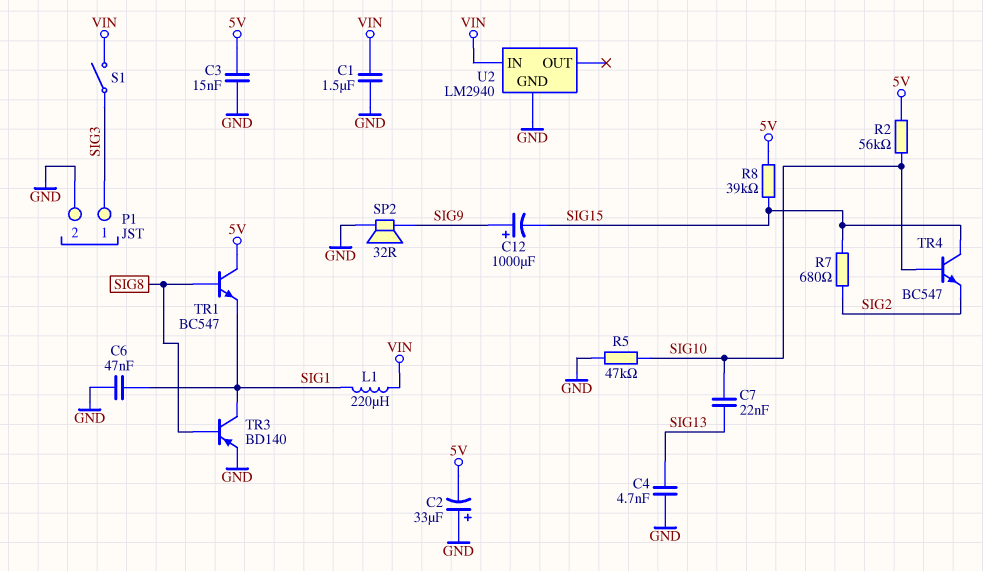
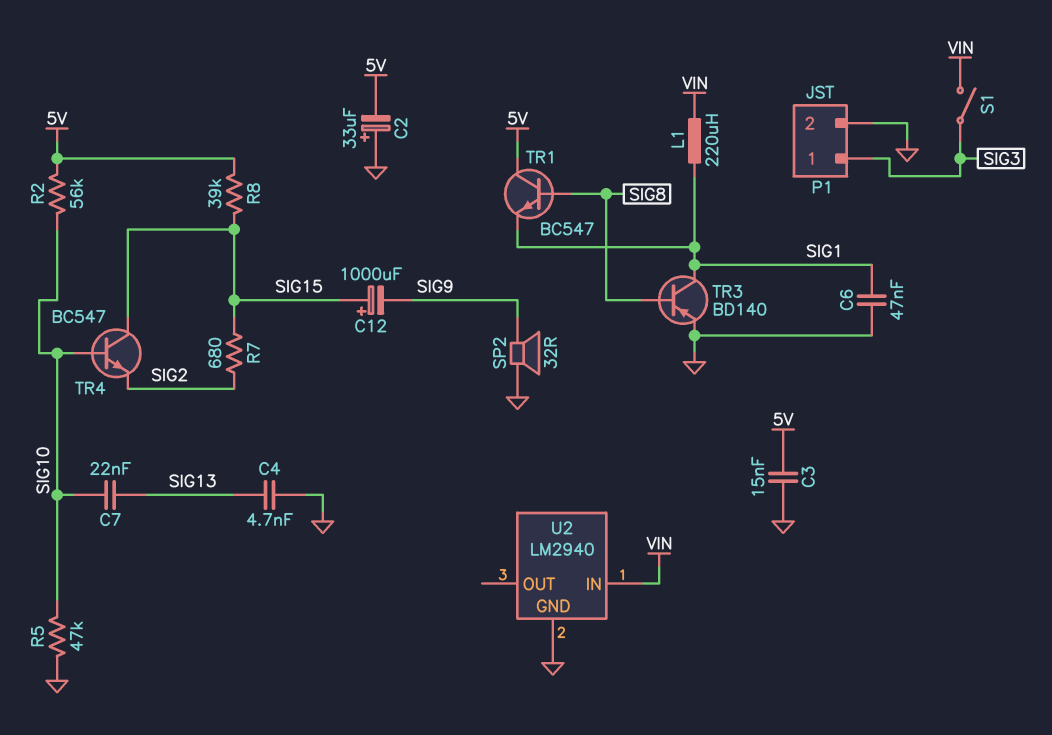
C1: 1.5uF (GND, VIN) -> none
C12: 1000uF (plus SIG9, minus SIG15) -> 1000uF (plus SIG15, minus SIG9)

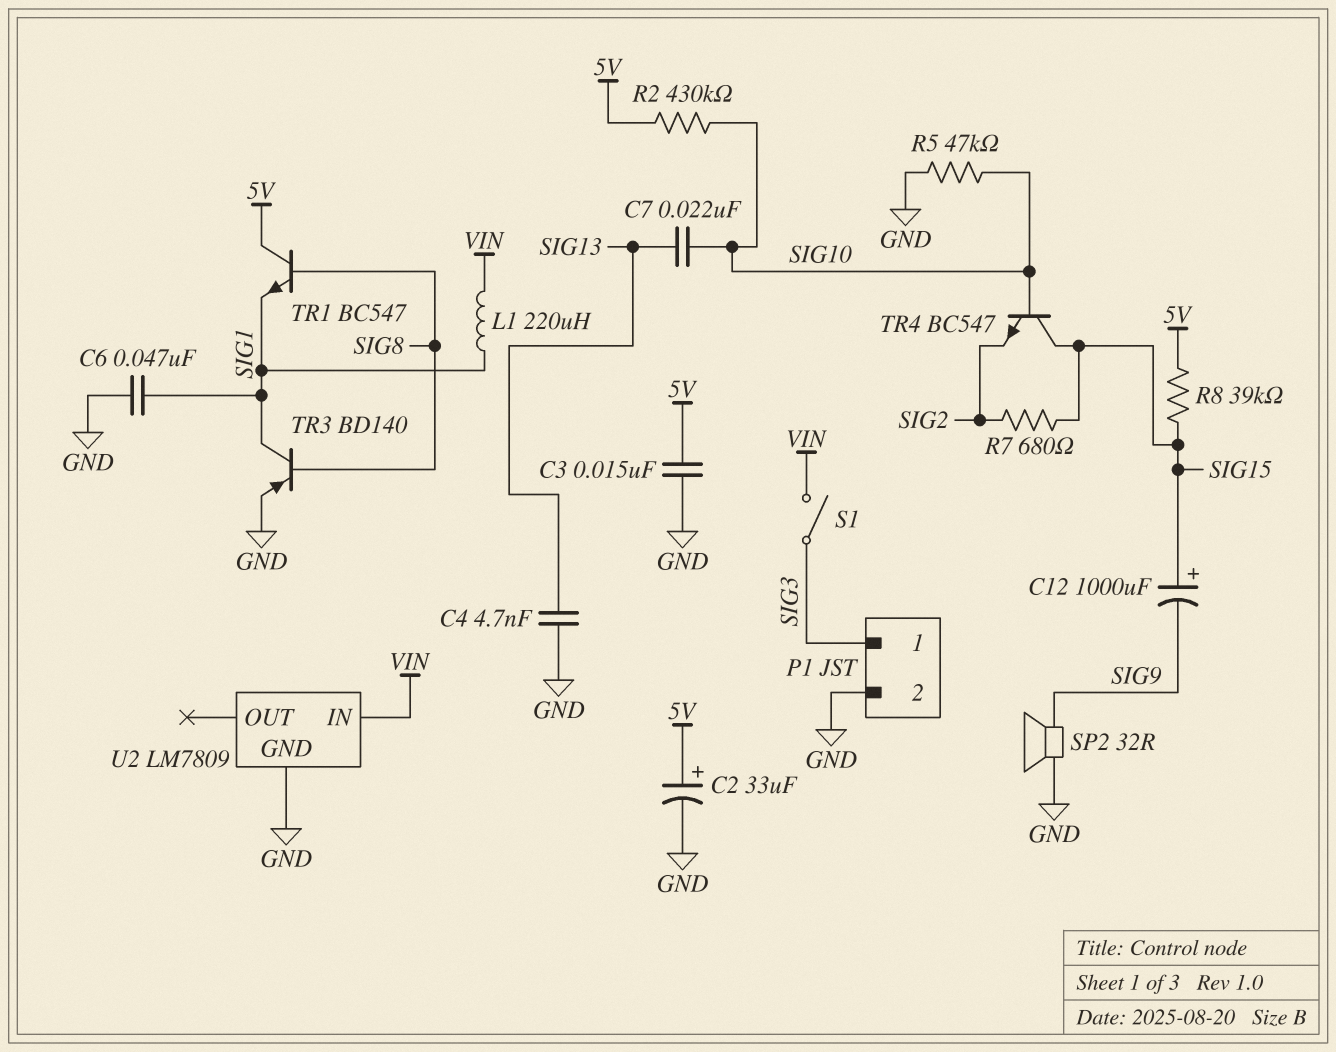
C2: 33uF (plus GND, minus 5V) -> 33uF (plus 5V, minus GND)
R2: 56k (5V, SIG10) -> 430k (5V, SIG10)
U2: LM2940 -> LM7809

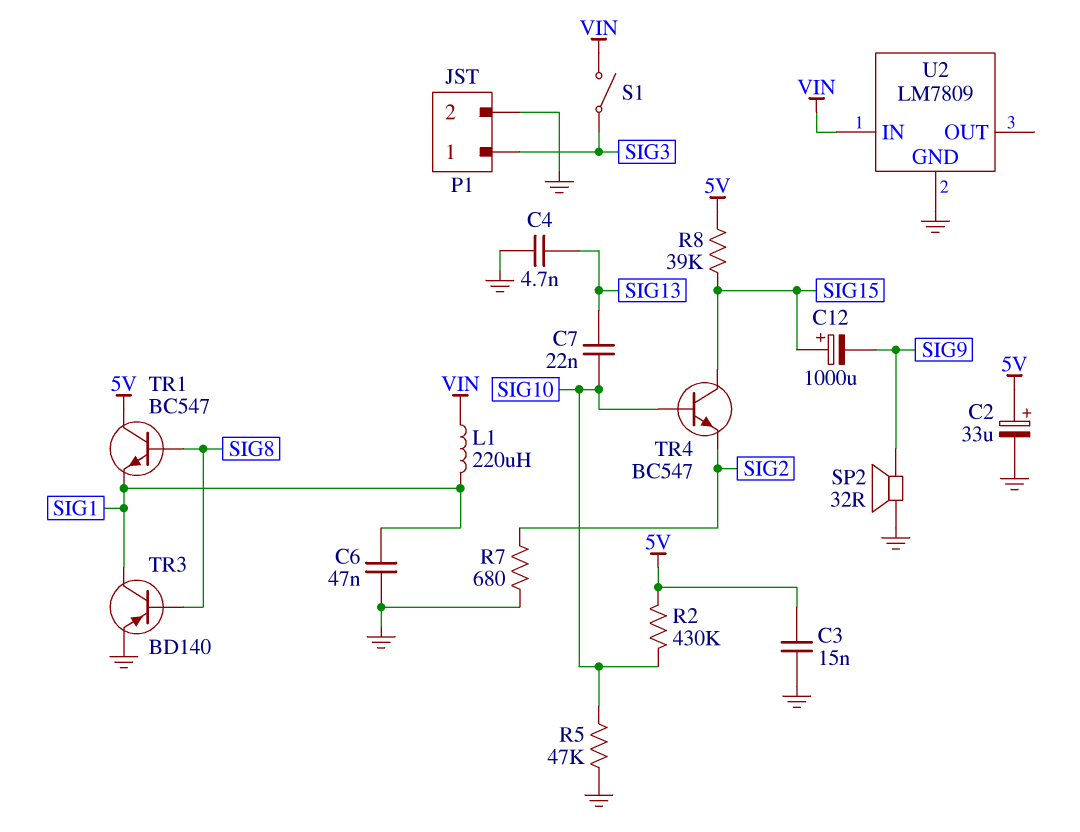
R7: 680 (SIG2, SIG15) -> 680 (GND, SIG2)

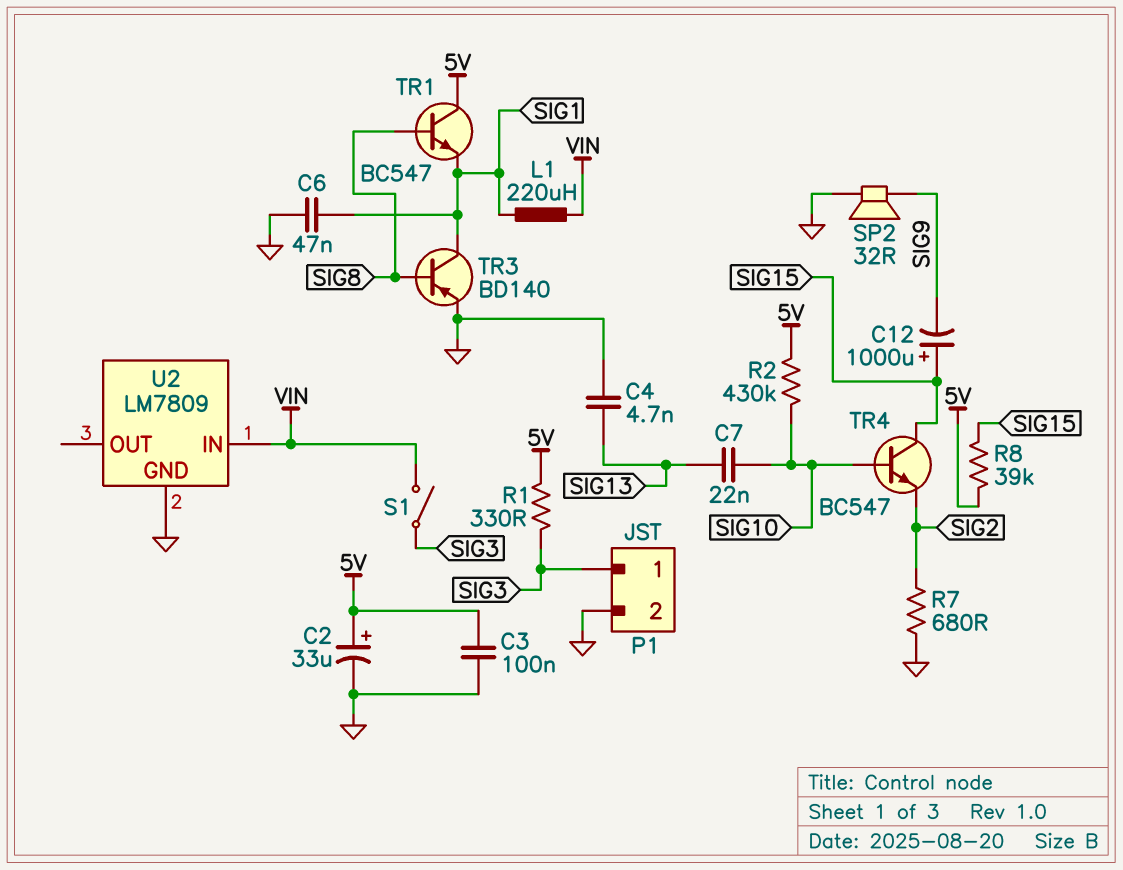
C3: 15nF (5V, GND) -> 100nF (5V, GND)
R1: none -> 330 (5V, SIG3)
R5: 47k (GND, SIG10) -> none

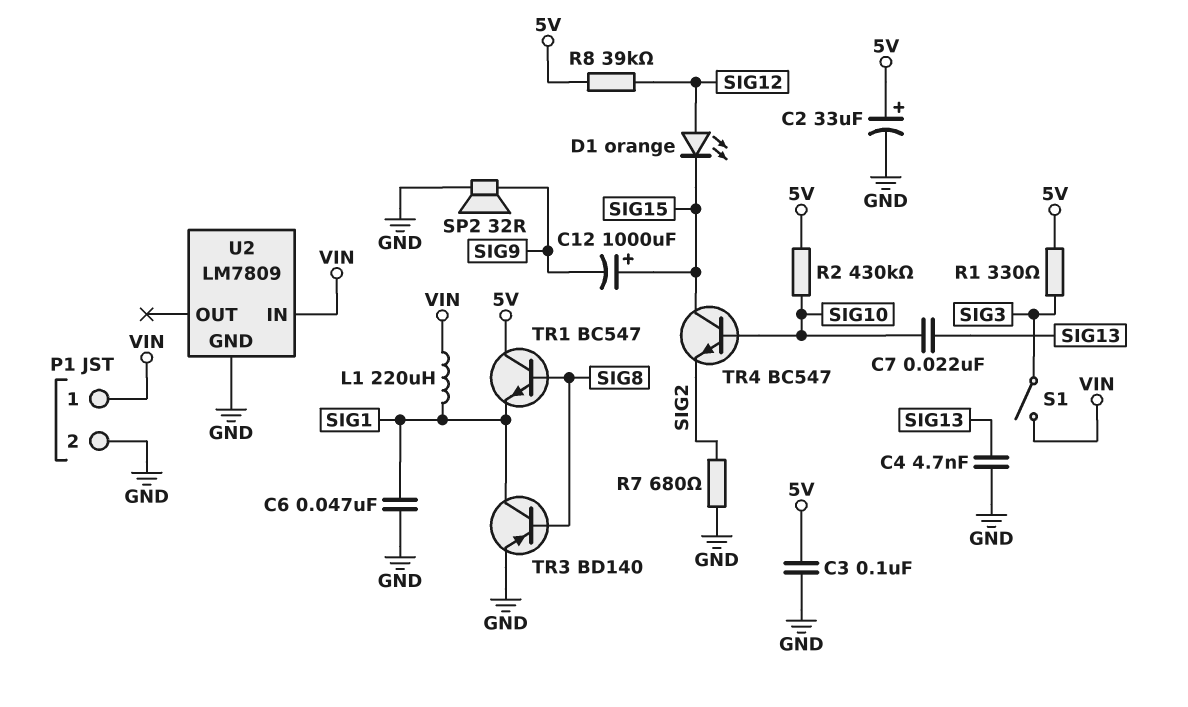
D1: none -> LED orange (A SIG12, K SIG15)
P1 pin 1: SIG3 -> VIN
R8: 39k (5V, SIG15) -> 39k (5V, SIG12)

